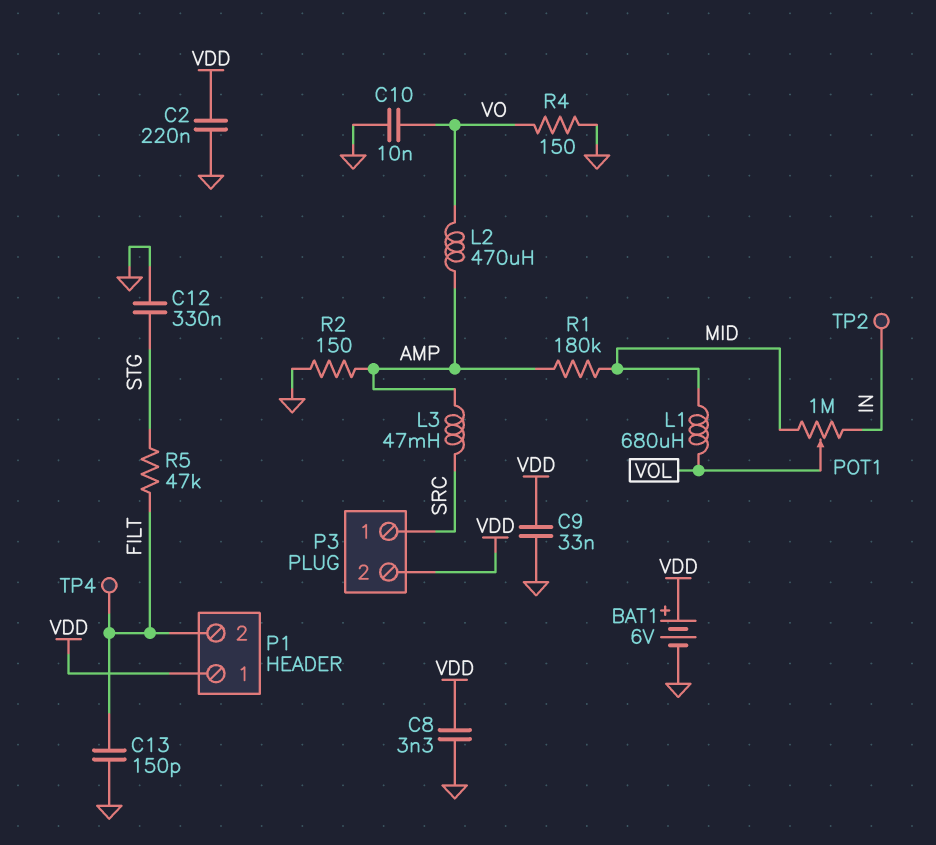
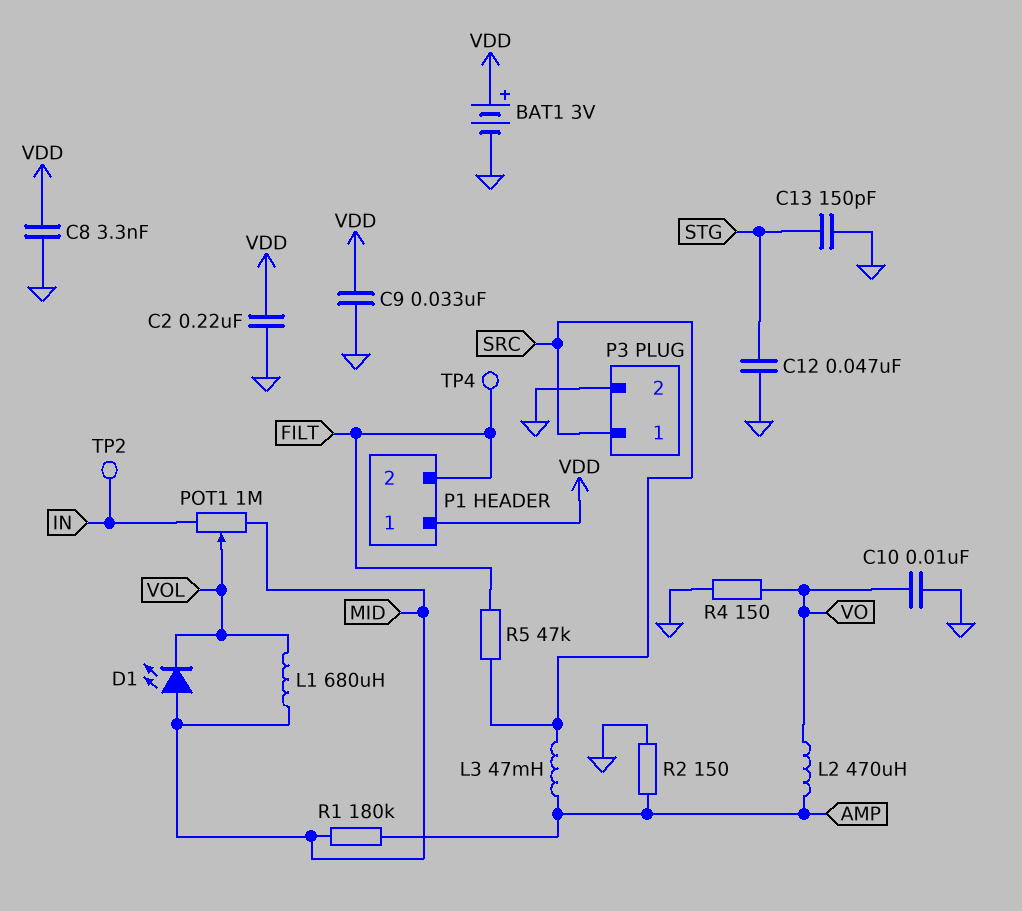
BAT1: 6V (plus VDD, minus GND) -> 3V (plus VDD, minus GND)
C12: 330nF (GND, STG) -> 47nF (GND, STG)
C13: 150pF (FILT, GND) -> 150pF (GND, STG)
D1: none -> LED (A MID, K VOL)
P3 pin 2: VDD -> GND
R5: 47k (FILT, STG) -> 47k (FILT, SRC)

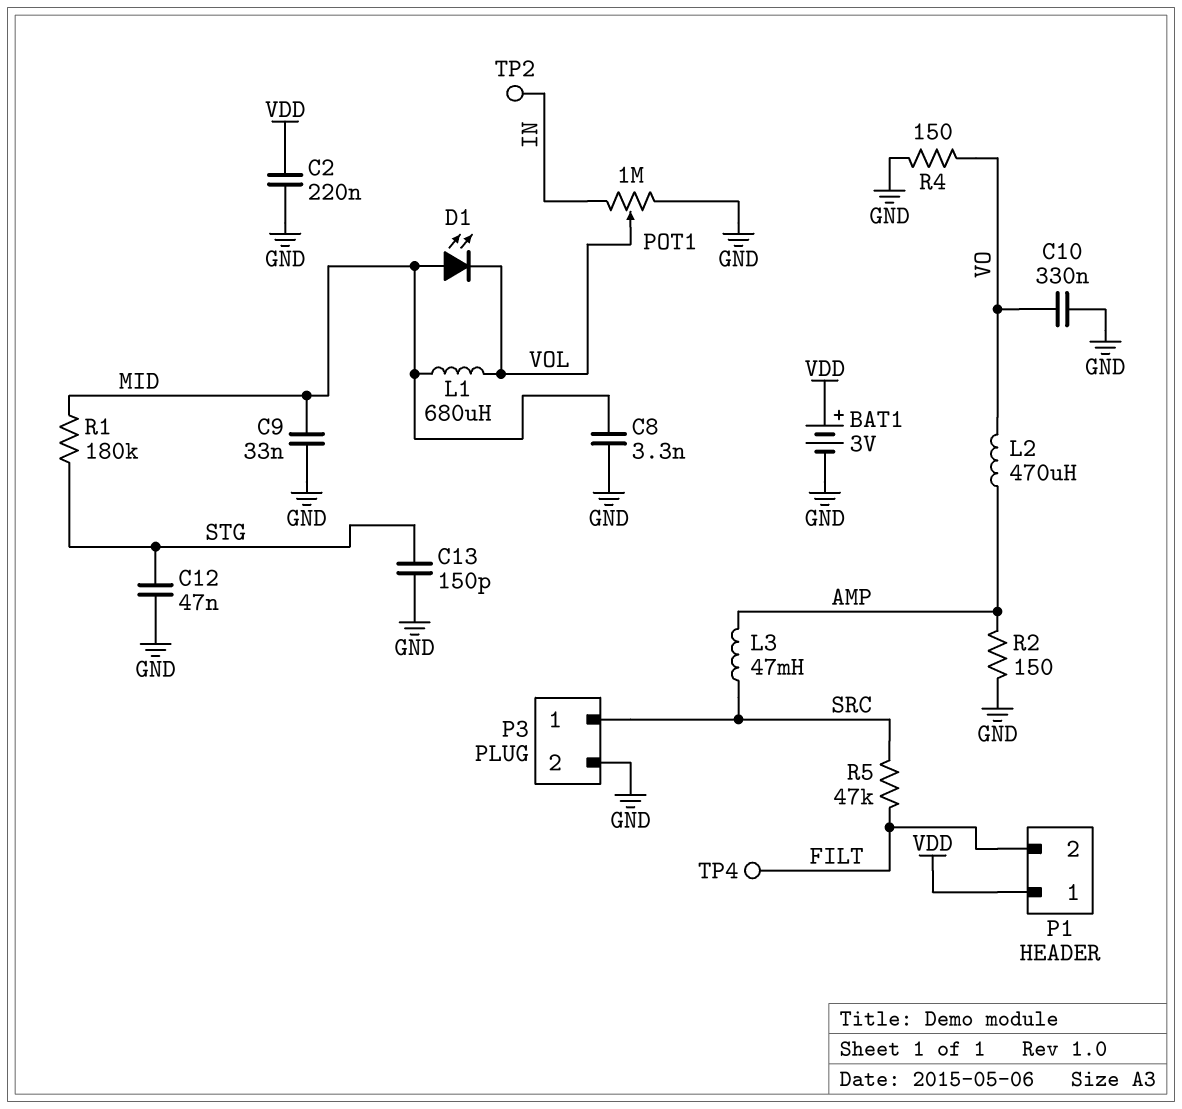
C8: 3.3nF (GND, VDD) -> 3.3nF (GND, MID)
C9: 33nF (GND, VDD) -> 33nF (GND, MID)
C10: 10nF (GND, VO) -> 330nF (GND, VO)
POT1: 1M (IN, MID, wiper VOL) -> 1M (GND, IN, wiper VOL)
R1: 180k (AMP, MID) -> 180k (MID, STG)

